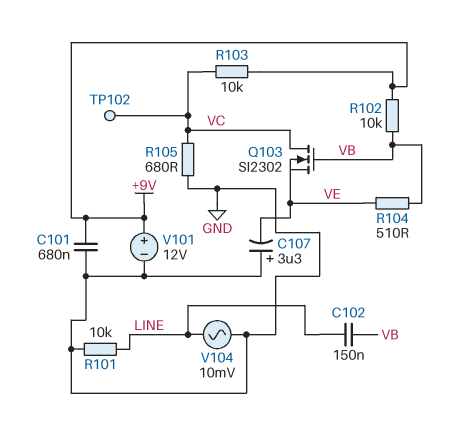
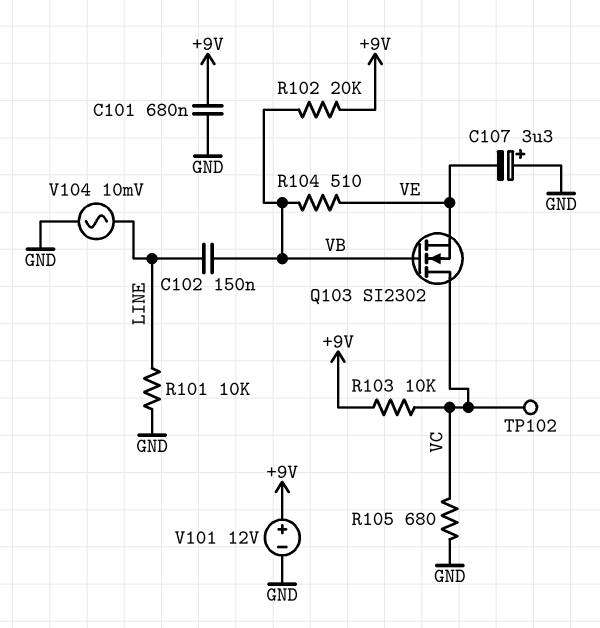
R102: 10k (+9V, VB) -> 20k (+9V, VB)

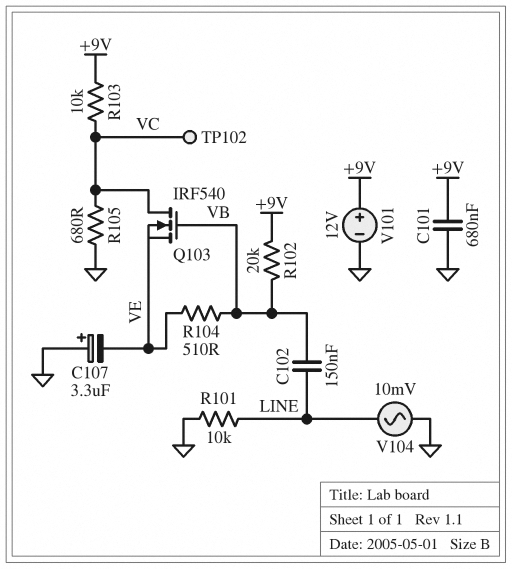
Q103: NMOS SI2302 (G VB, D VC, S VE) -> NMOS IRF540 (G VB, D VC, S VE)

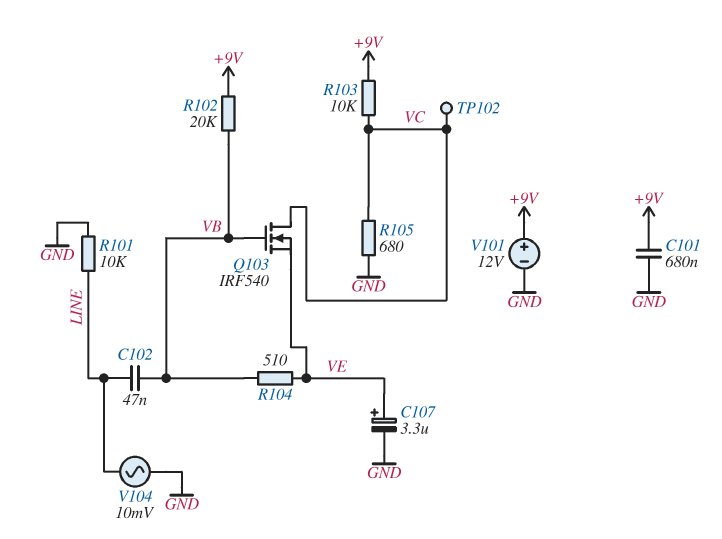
C102: 150nF (LINE, VB) -> 47nF (LINE, VB)
C107: 3.3uF (plus GND, minus VE) -> 3.3uF (plus VE, minus GND)

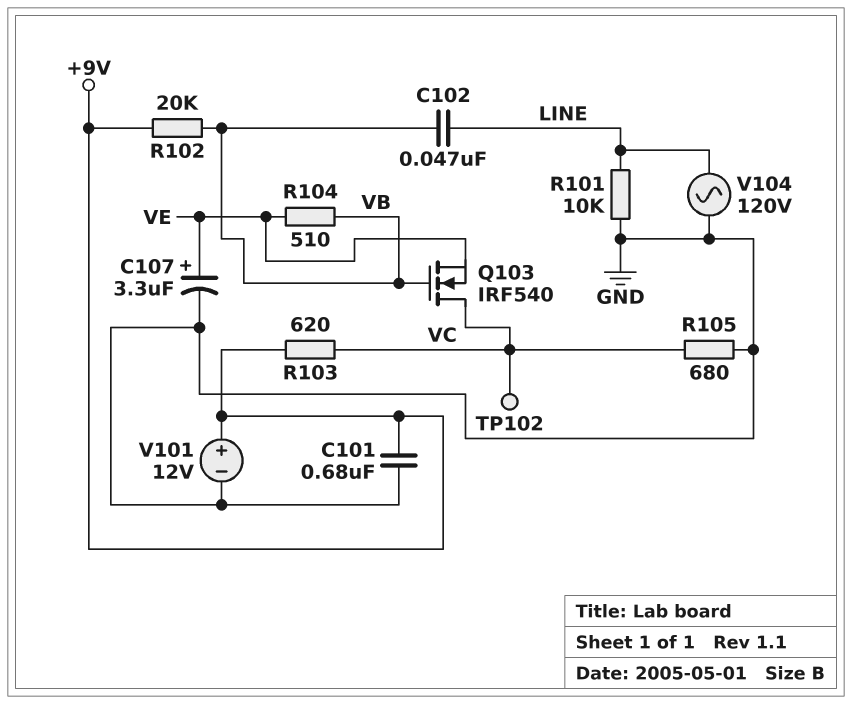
R103: 10k (+9V, VC) -> 620 (+9V, VC)
V104: AC 10mV (GND, LINE) -> AC 120V (GND, LINE)

